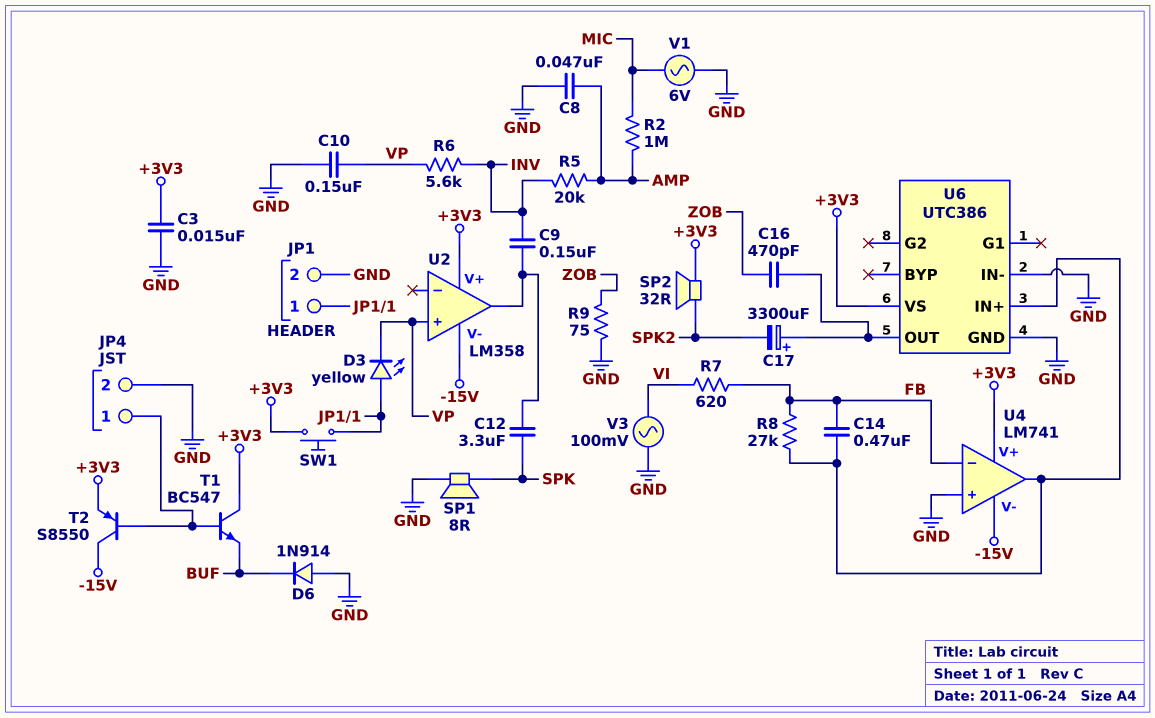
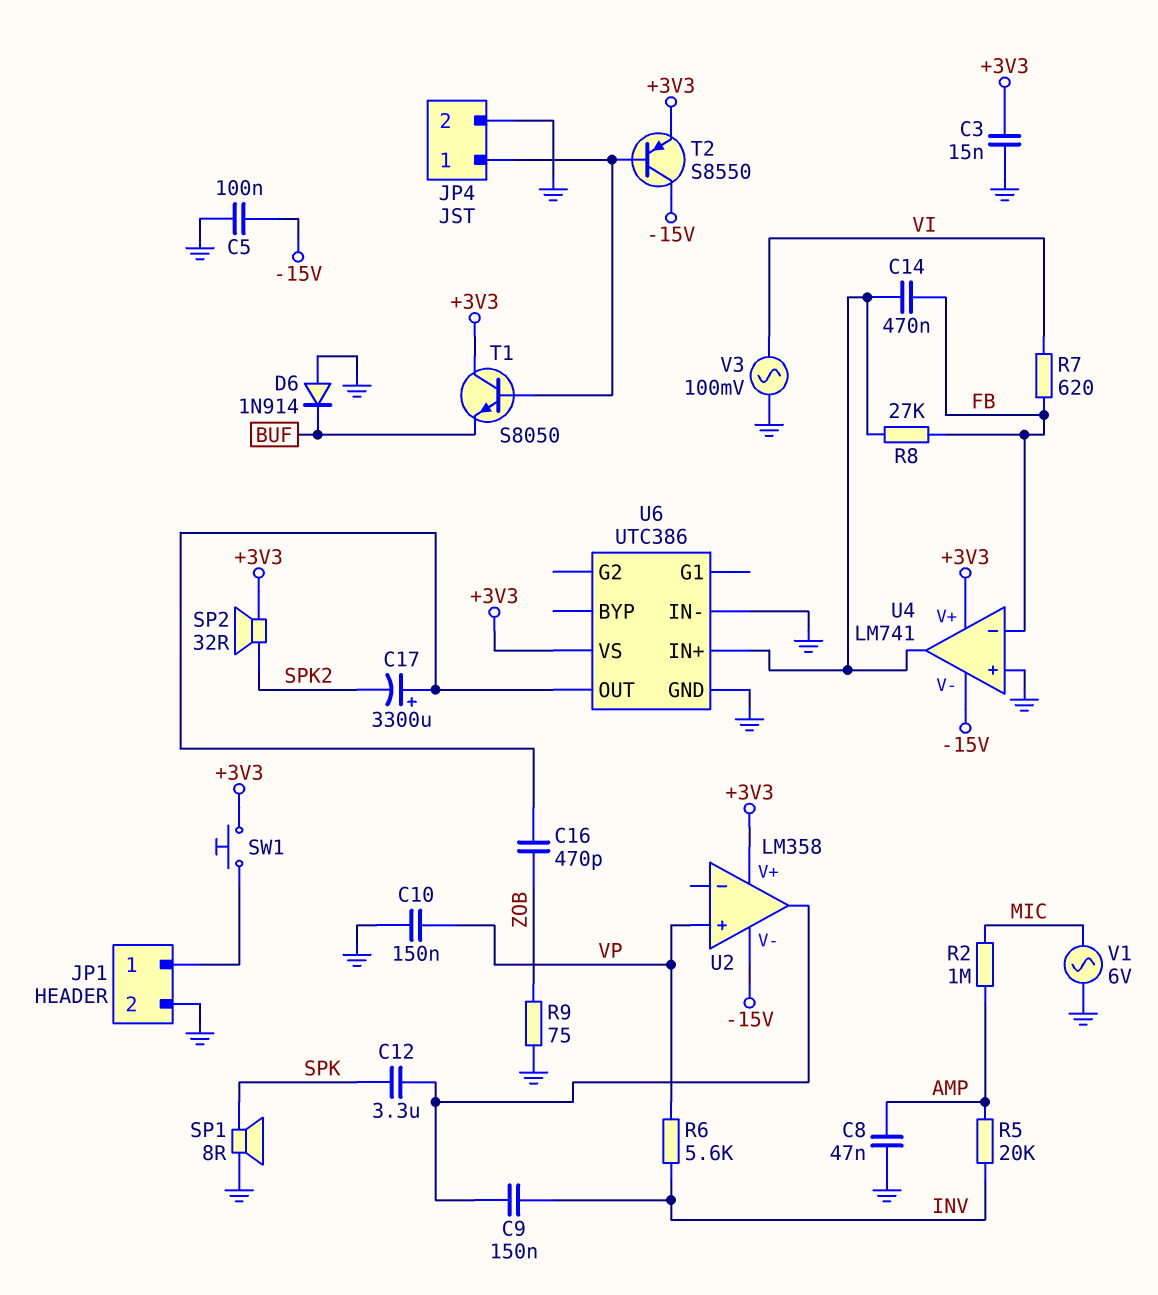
C5: none -> 100nF (-15V, GND)
D3: LED yellow (A JP1/1, K VP) -> none
T1: NPN BC547 (B JP4/1, C +3V3, E BUF) -> NPN S8050 (B JP4/1, C +3V3, E BUF)

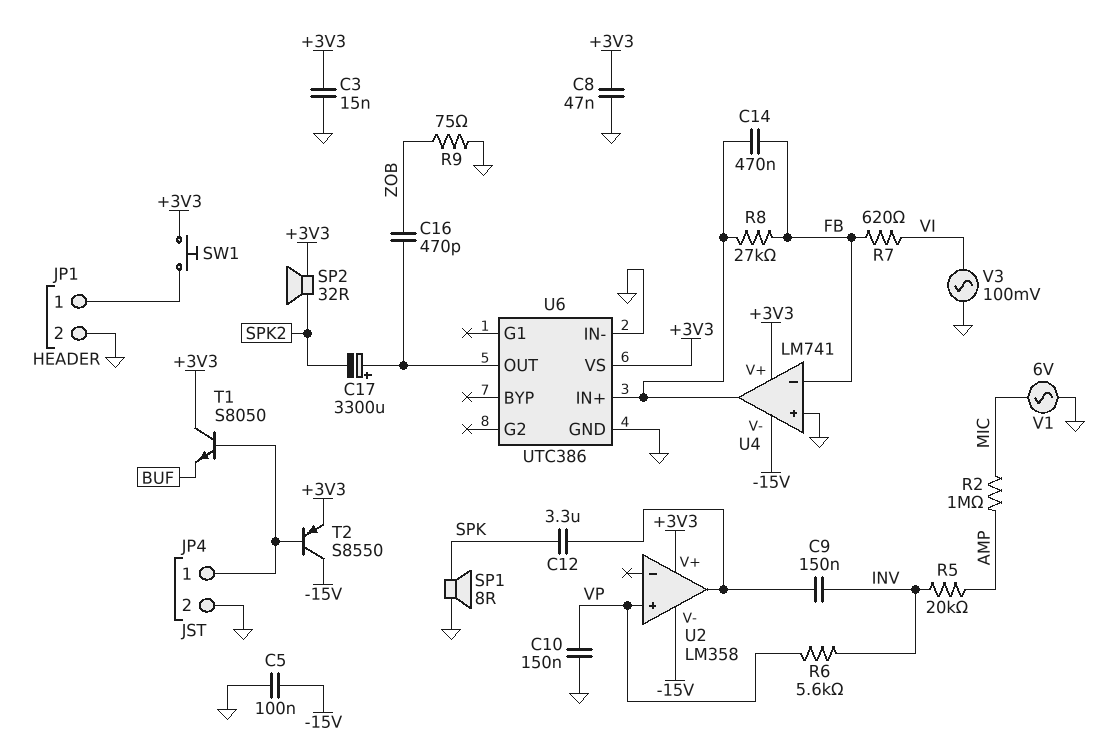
C8: 47nF (AMP, GND) -> 47nF (+3V3, GND)
D6: diode 1N914 (A GND, K BUF) -> none

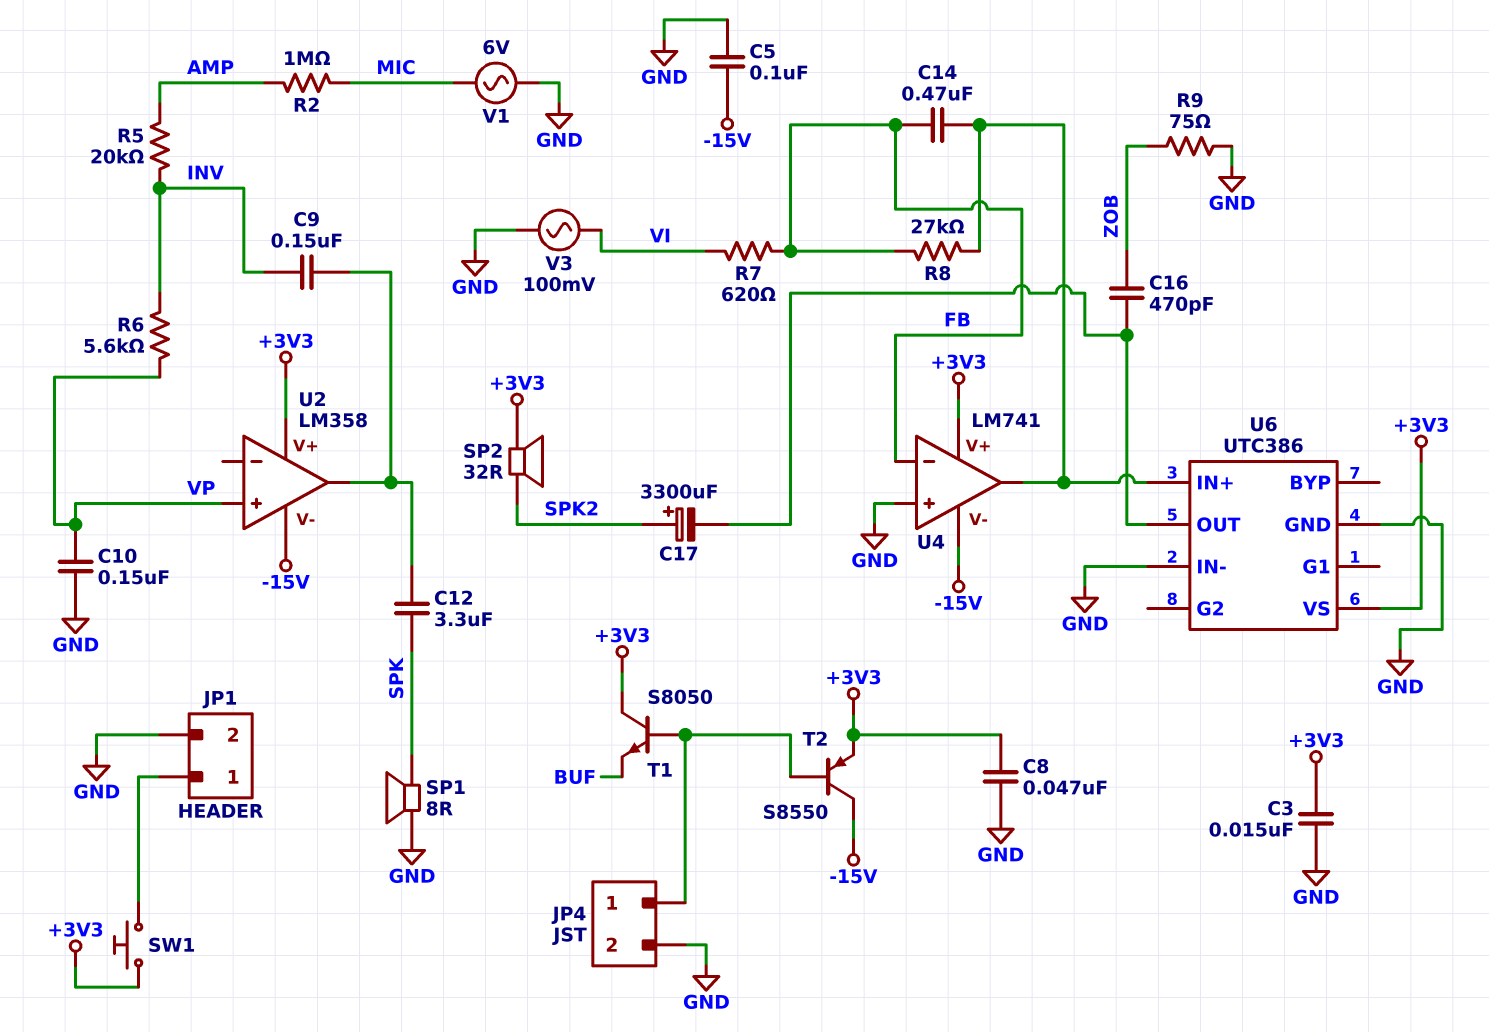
C17: 3300uF (plus U6/OUT, minus SPK2) -> 3300uF (plus SPK2, minus U6/OUT)

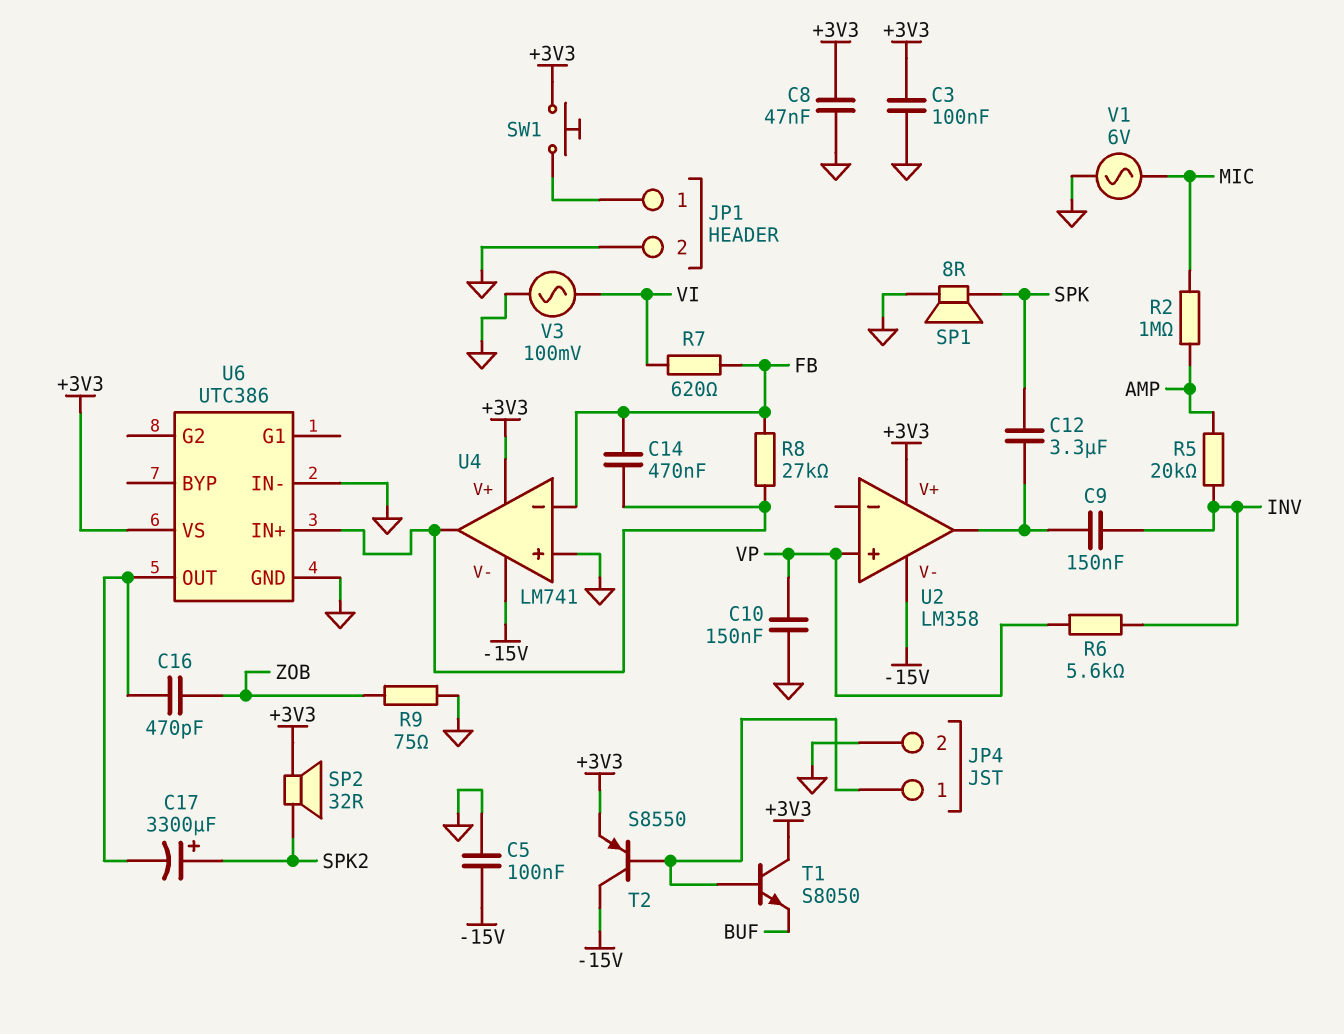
C3: 15nF (+3V3, GND) -> 100nF (+3V3, GND)

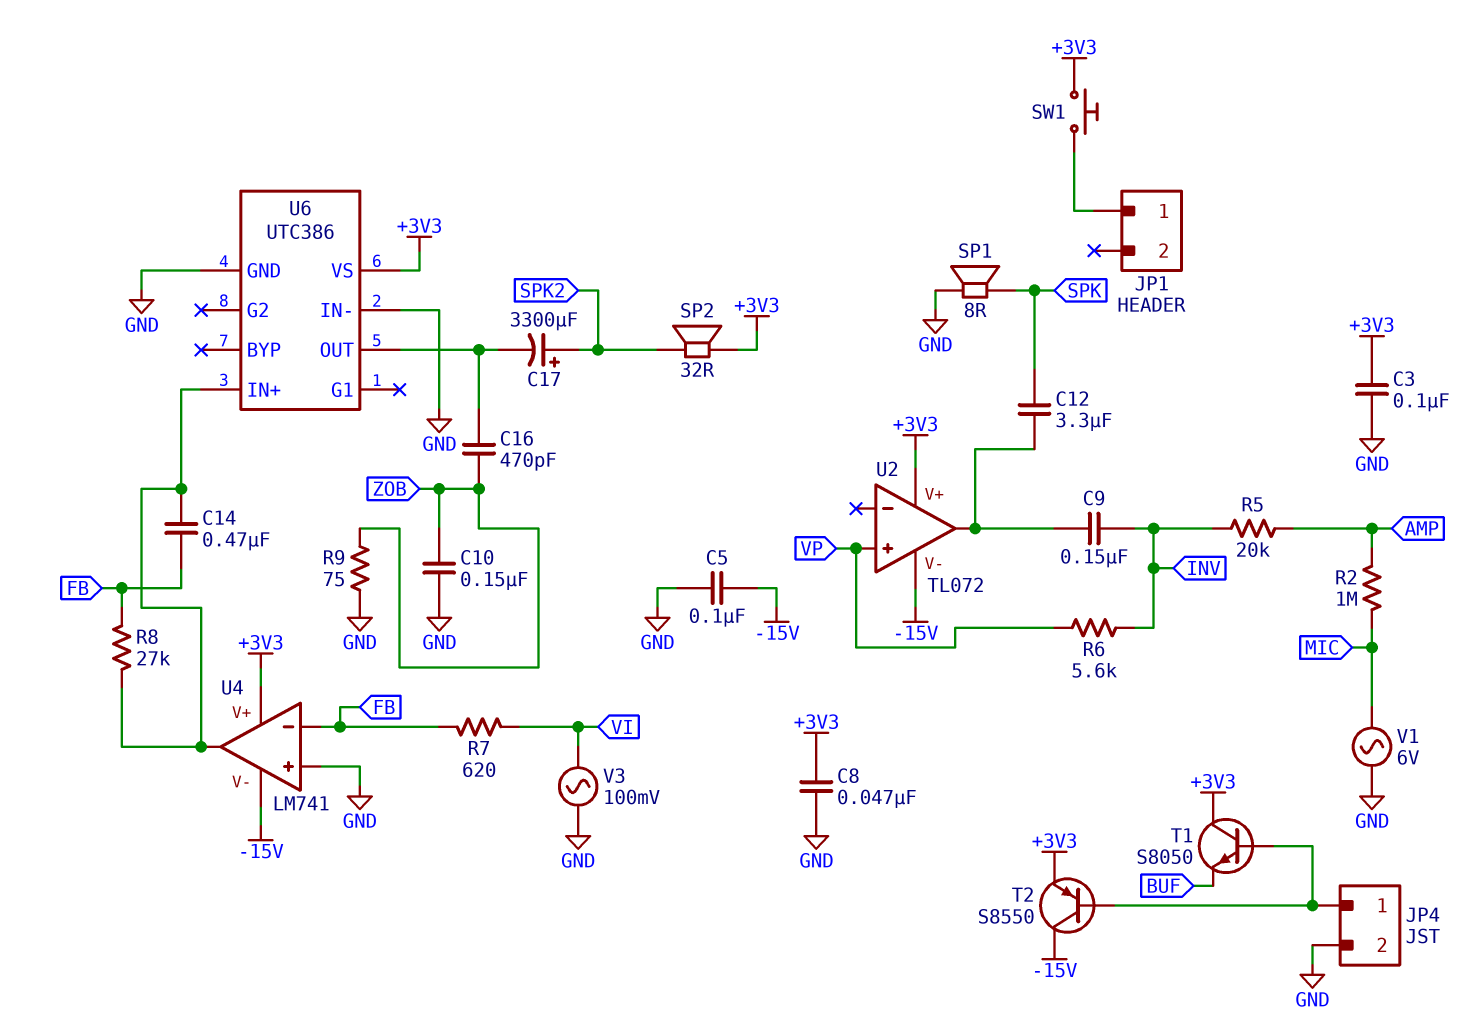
C10: 150nF (GND, VP) -> 150nF (GND, ZOB)
JP1 pin 2: GND -> none
U2: LM358 -> TL072

